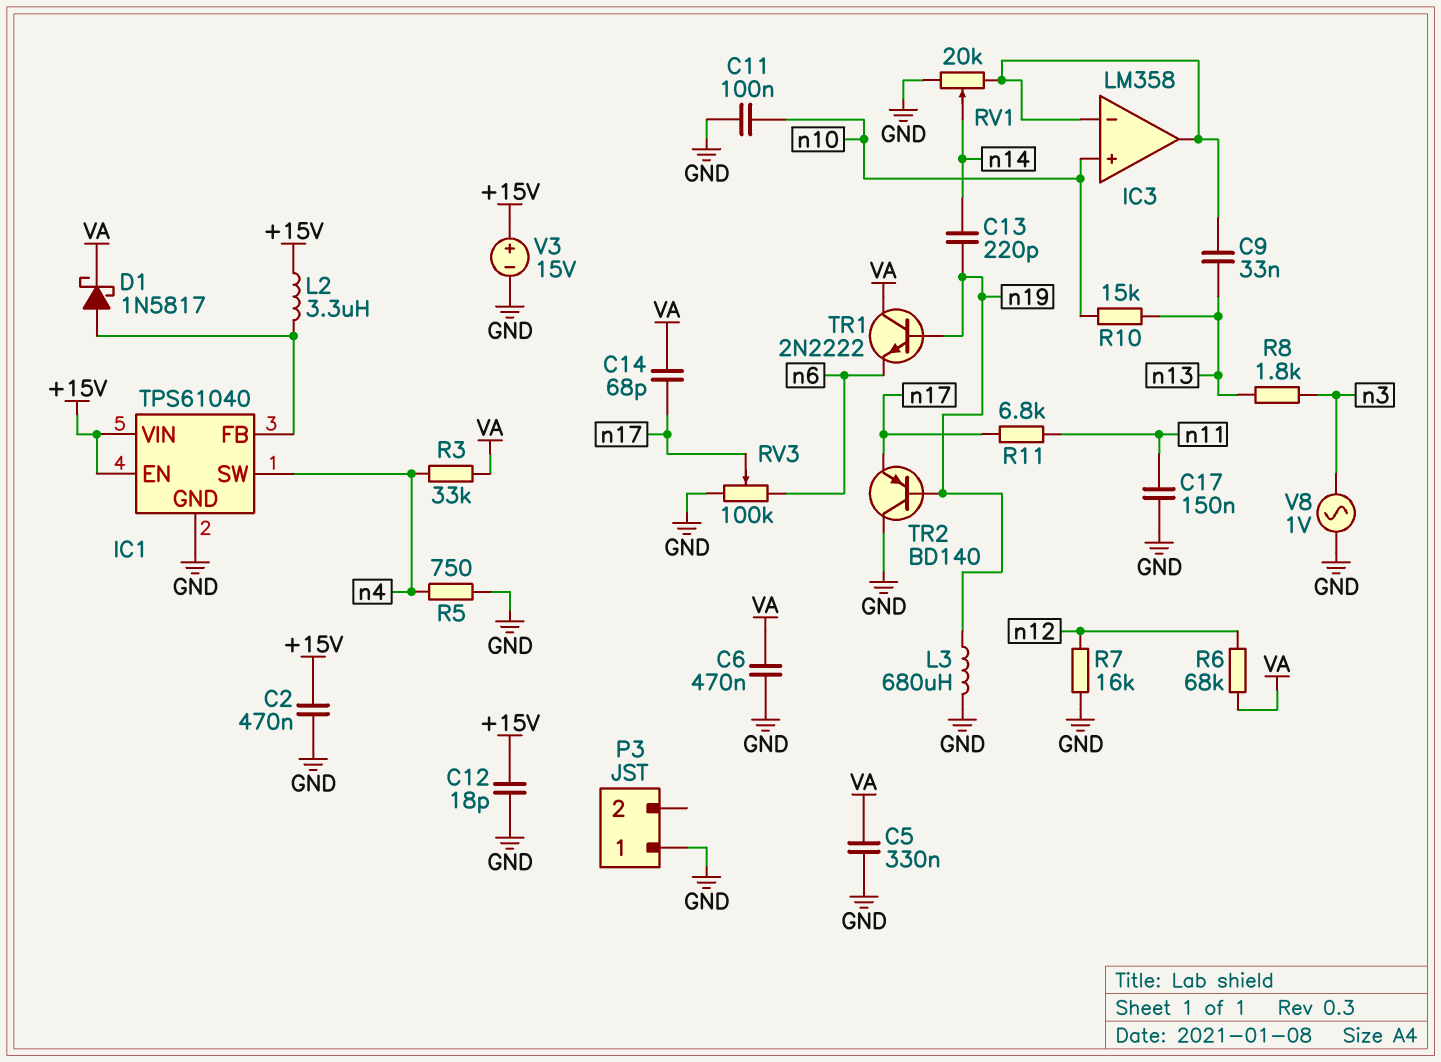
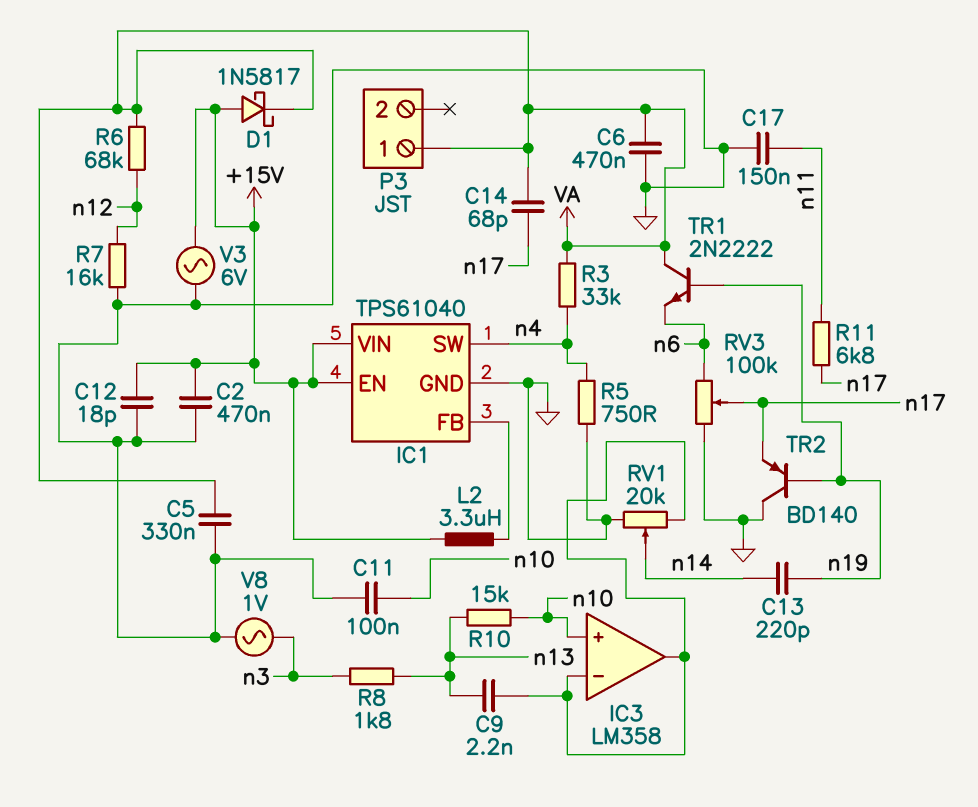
C9: 33nF (IC3/in-, n13) -> 2.2nF (IC3/in-, n13)
D1: schottky 1N5817 (A IC1/FB, K VA) -> schottky 1N5817 (A +15V, K VA)
L3: 680uH (GND, n19) -> none
P3 pin 1: GND -> VA
V3: 15V (plus +15V, minus GND) -> AC 6V (+15V, GND)

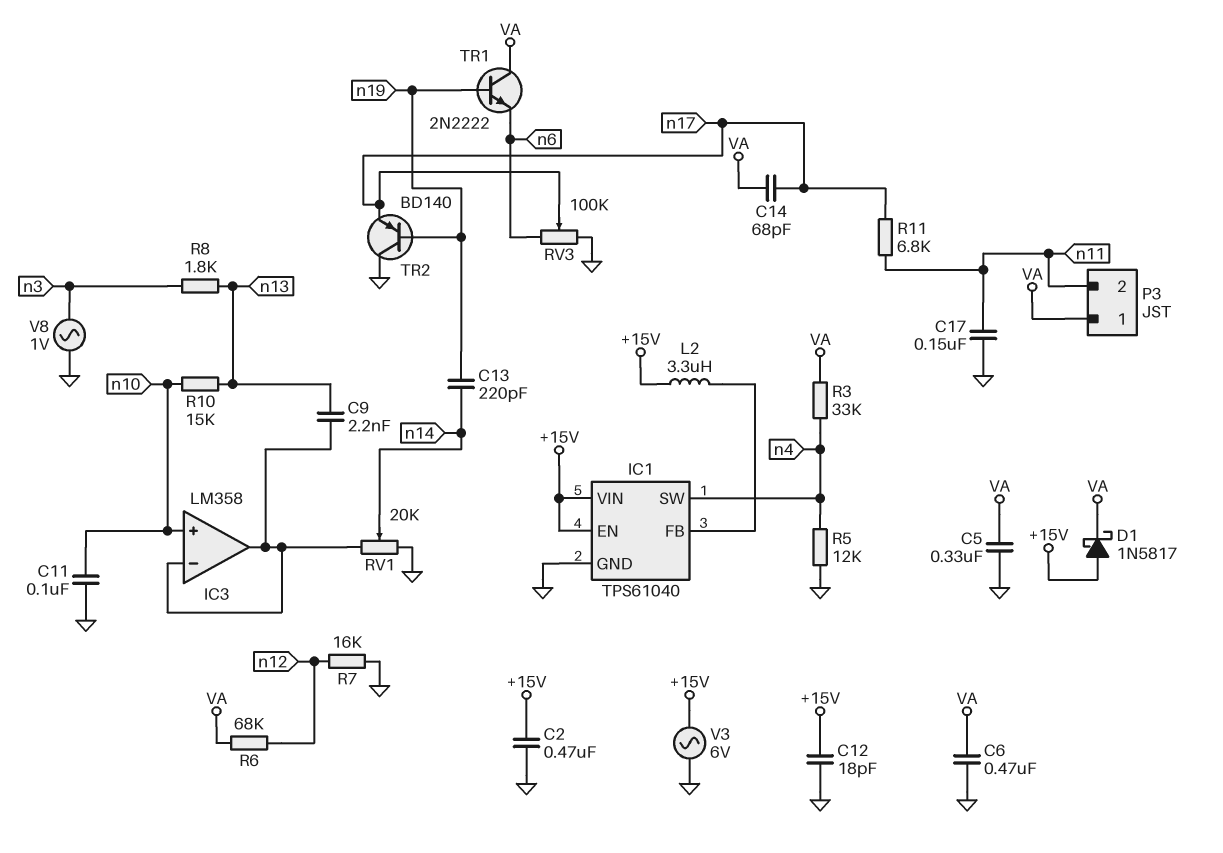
P3 pin 2: none -> n11
R5: 750 (GND, n4) -> 12k (GND, n4)

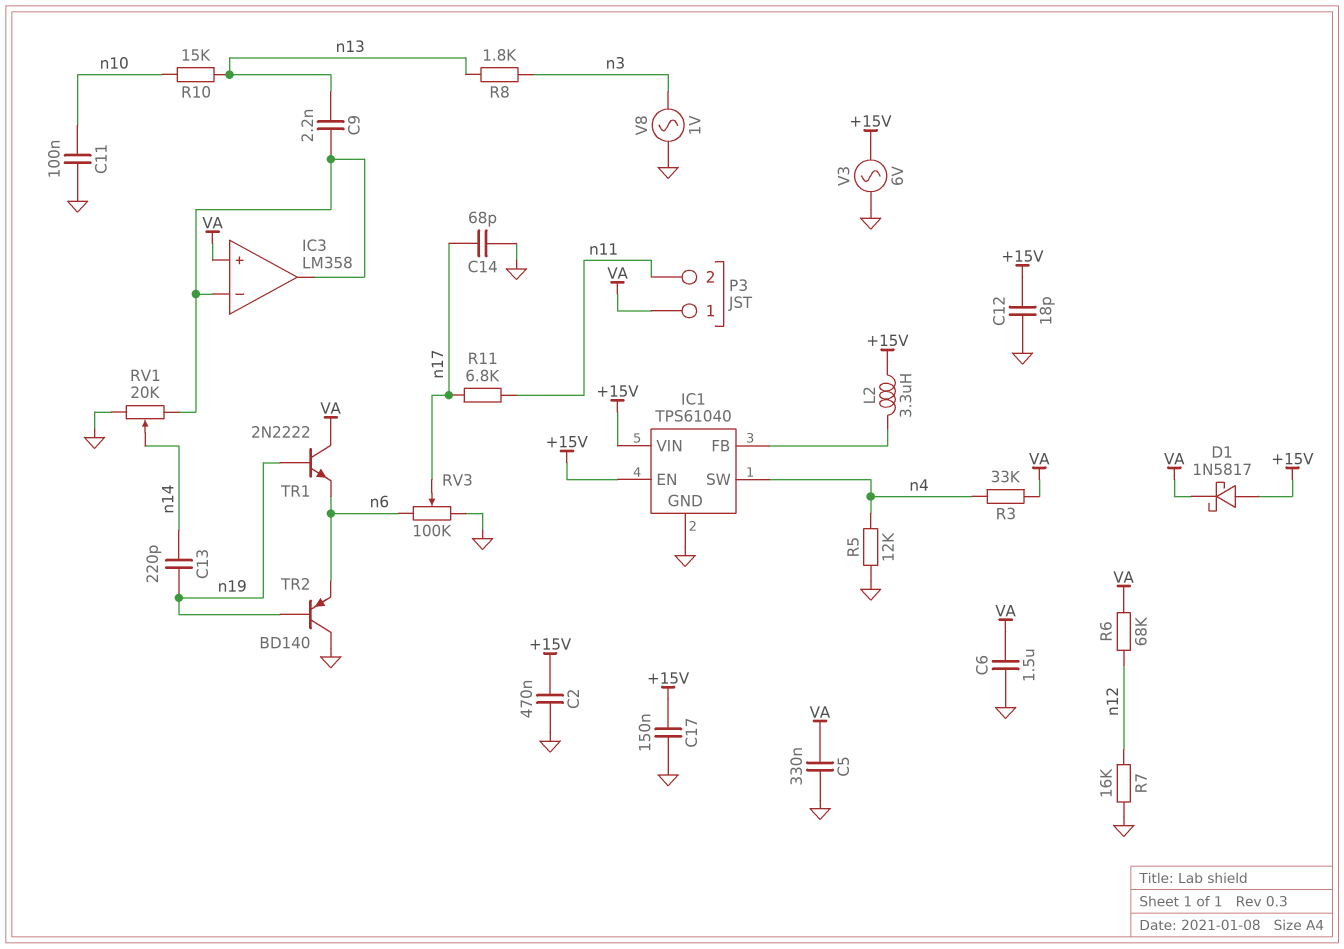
C6: 470nF (GND, VA) -> 1.5uF (GND, VA)
C14: 68pF (VA, n17) -> 68pF (GND, n17)
C17: 150nF (GND, n11) -> 150nF (+15V, GND)
IC3 pin in+: n10 -> VA
TR2: PNP BD140 (B n19, C GND, E n17) -> PNP BD140 (B n19, C GND, E n6)

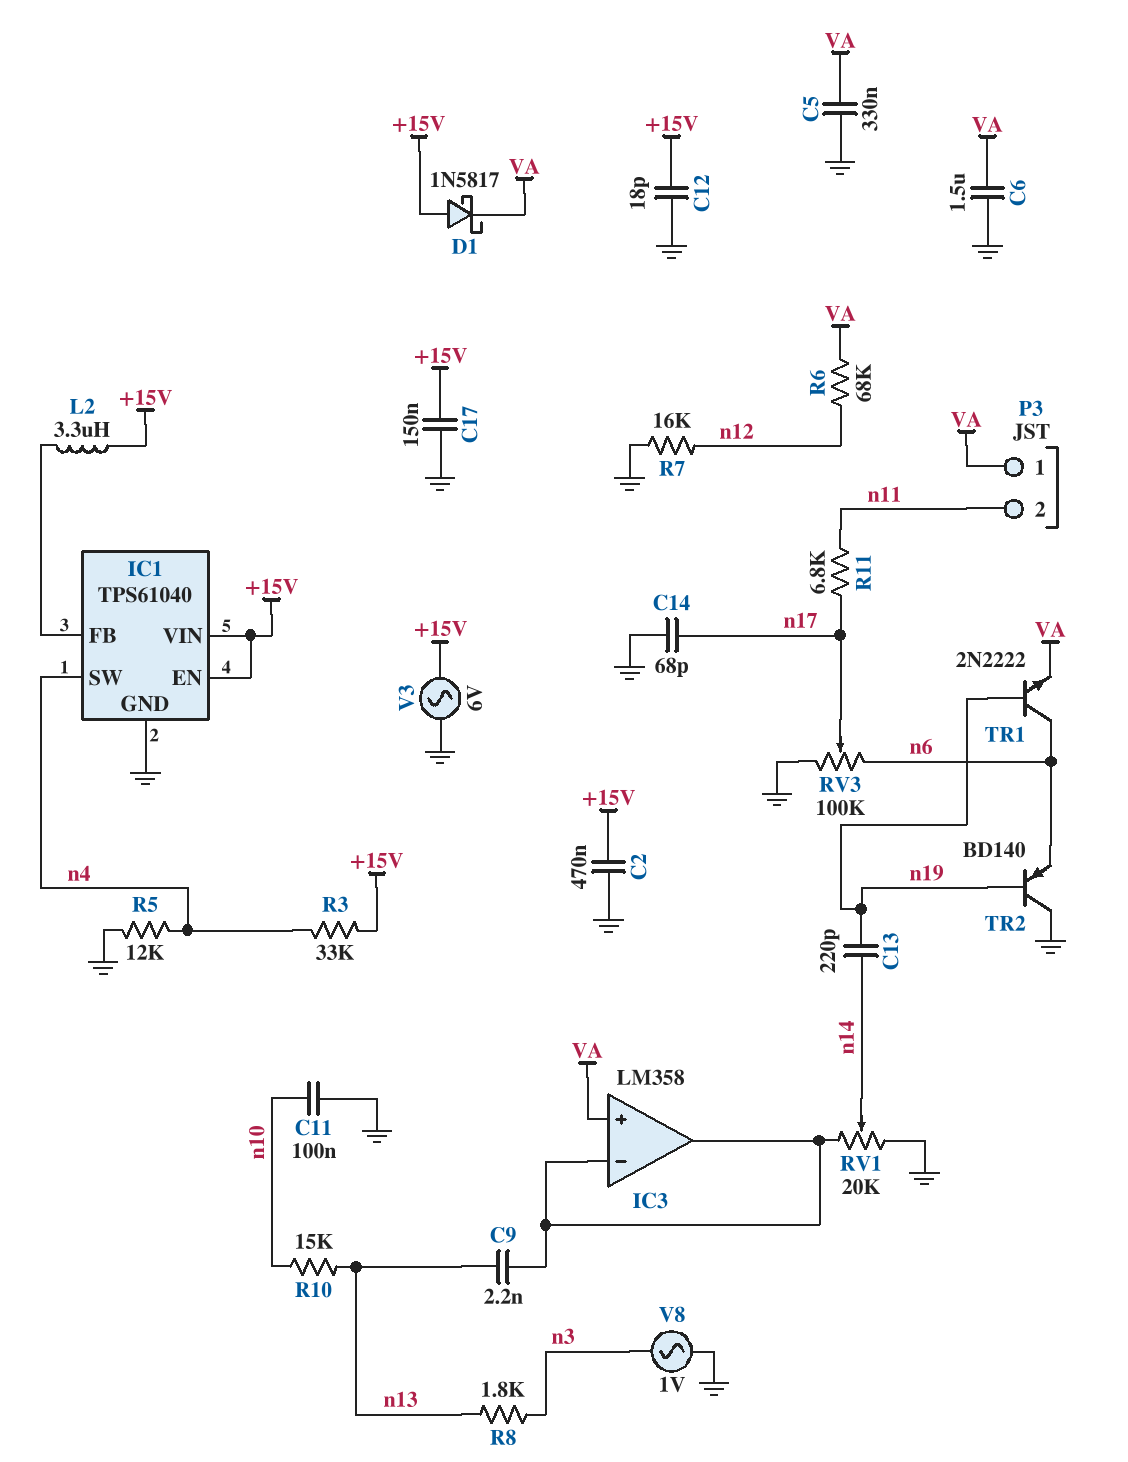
R3: 33k (VA, n4) -> 33k (+15V, n4)
TR1: NPN 2N2222 (B n19, C VA, E n6) -> NPN 2N2222 (B n19, C n6, E VA)

